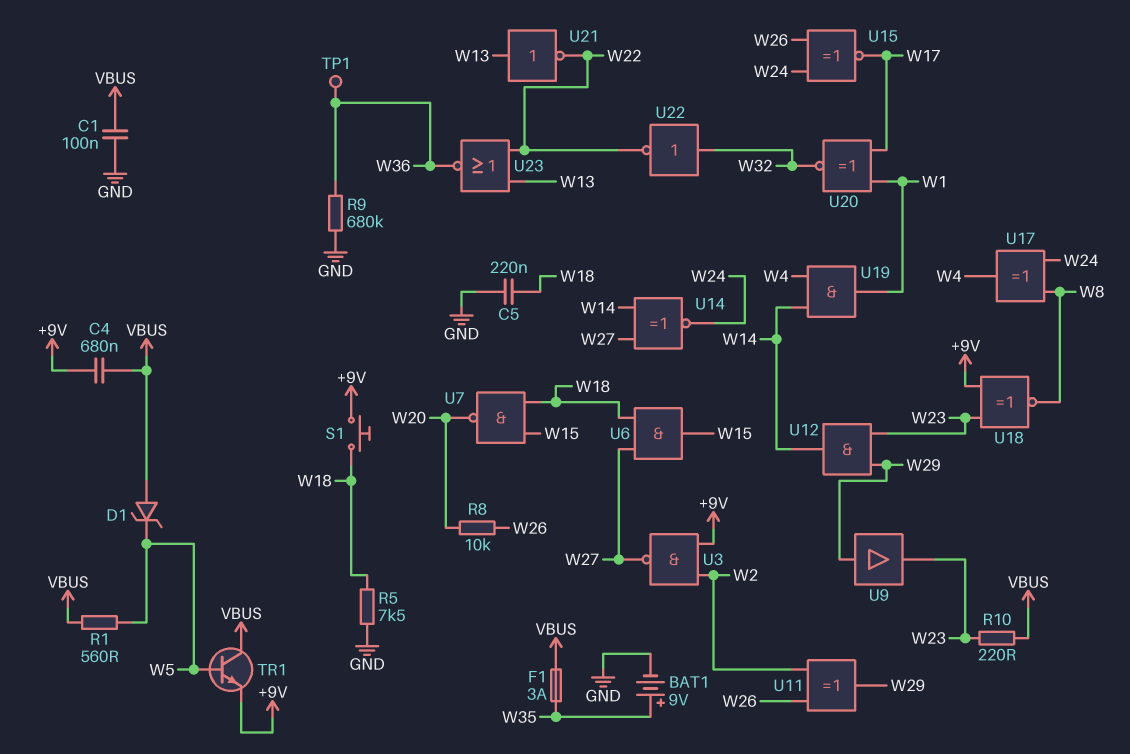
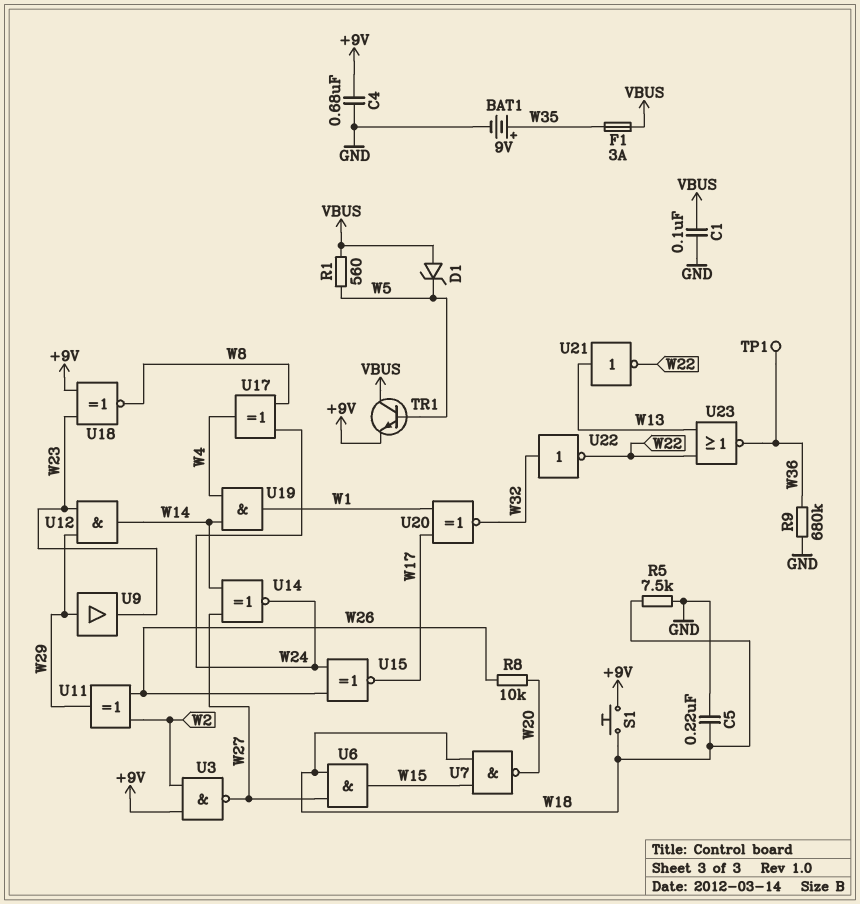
C4: 680nF (+9V, VBUS) -> 680nF (+9V, GND)
R10: 220 (VBUS, W23) -> none

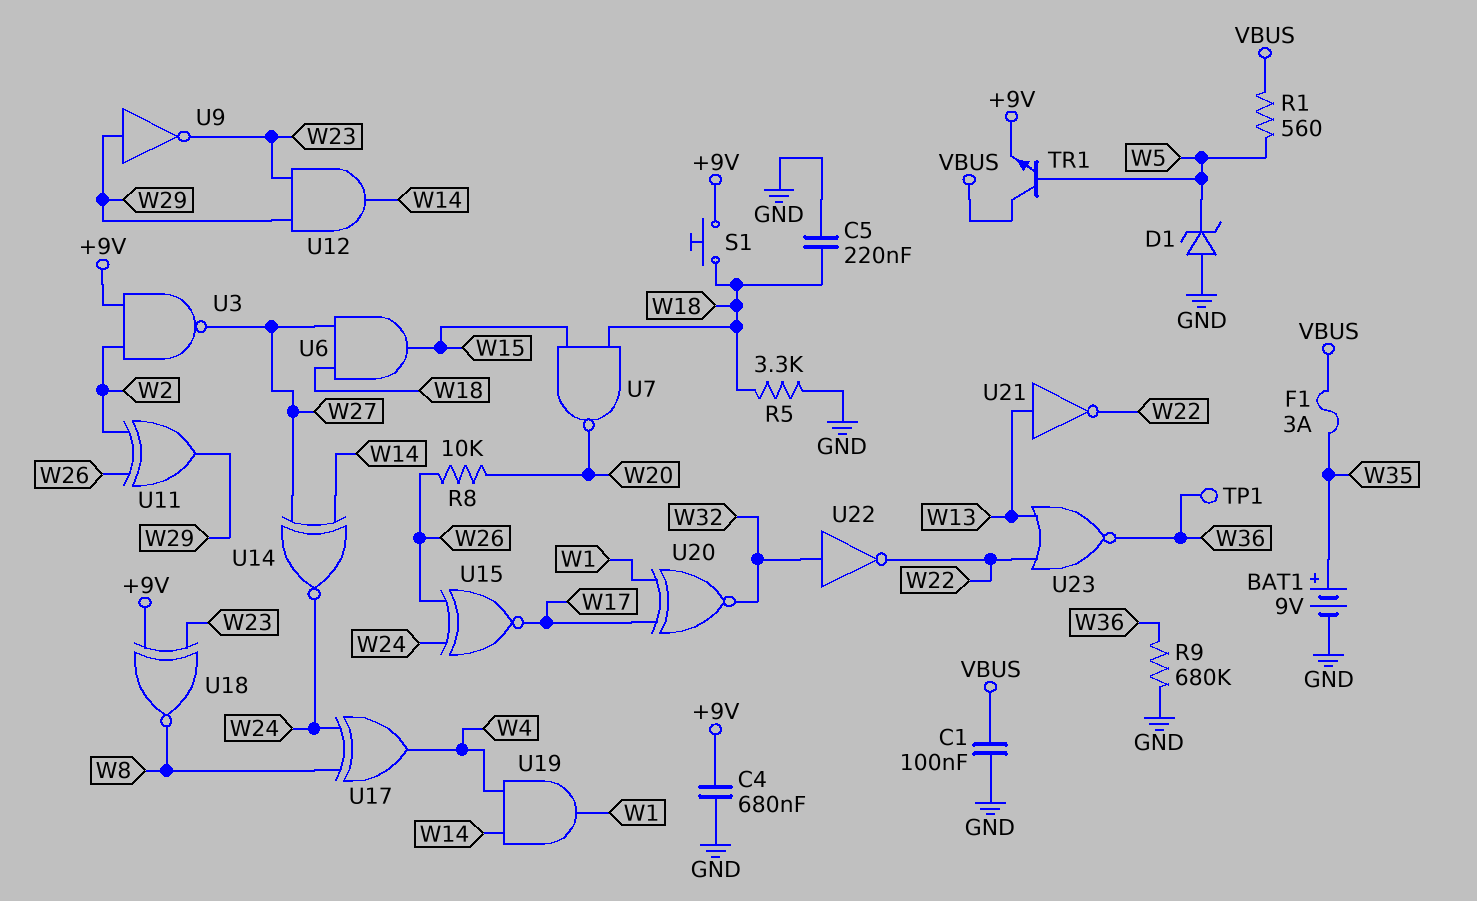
D1: zener (A VBUS, K W5) -> zener (A GND, K W5)
R5: 7.5k (GND, W18) -> 3.3k (GND, W18)
U9: buffer (in W29, out W23) -> NOT (in W29, out W23)

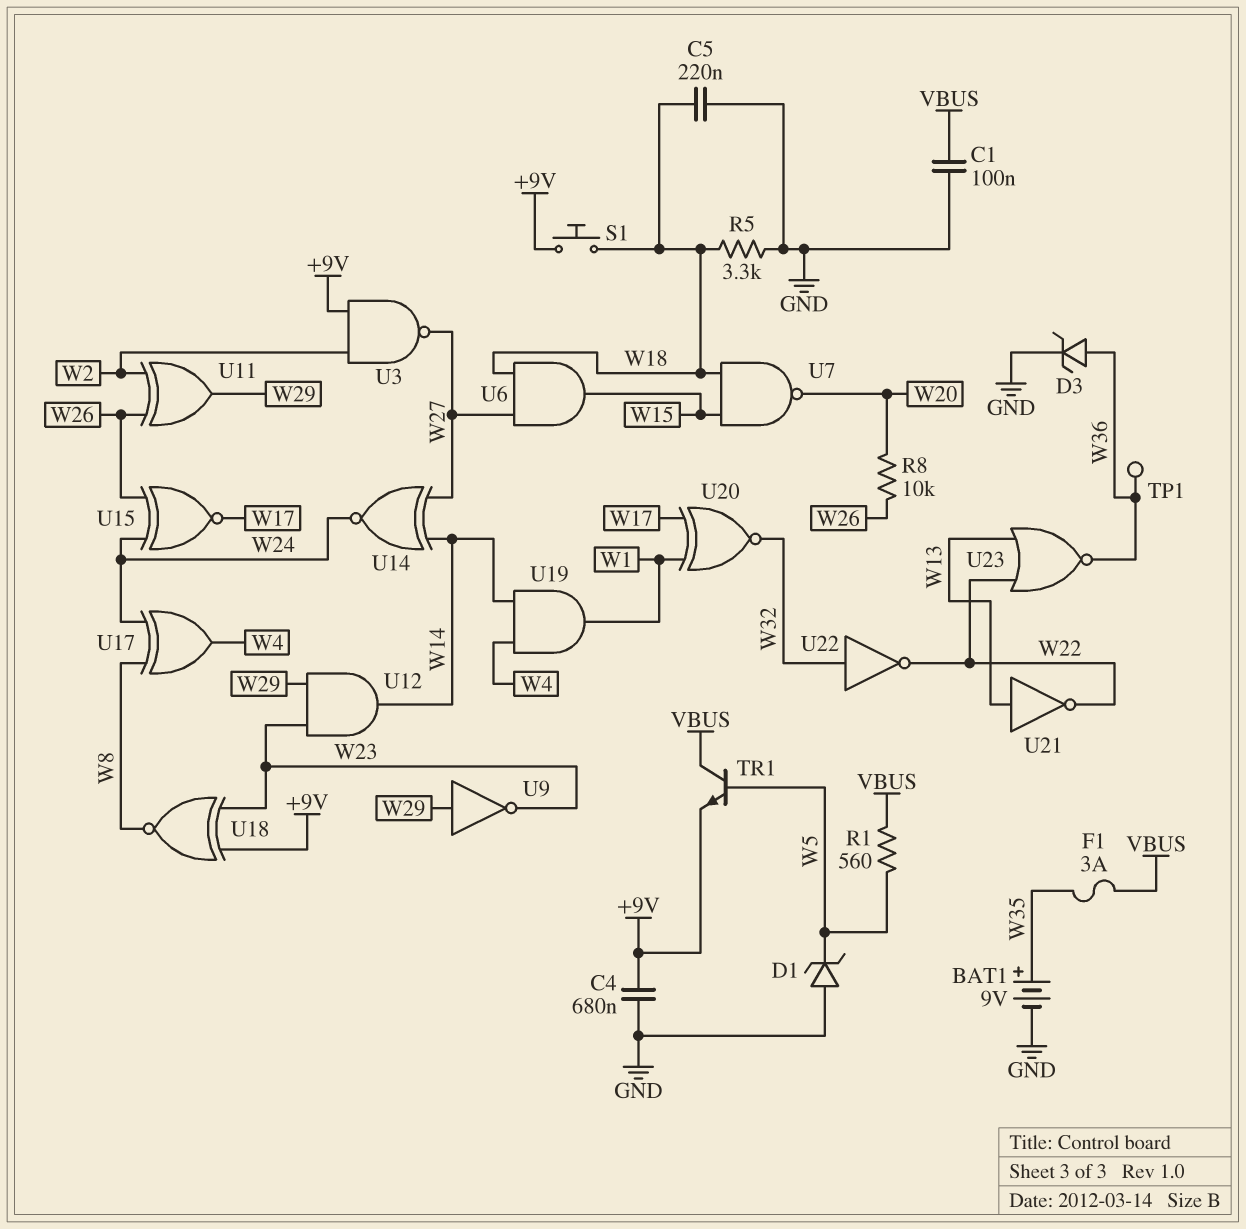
D3: none -> zener (A W36, K GND)
R9: 680k (GND, W36) -> none

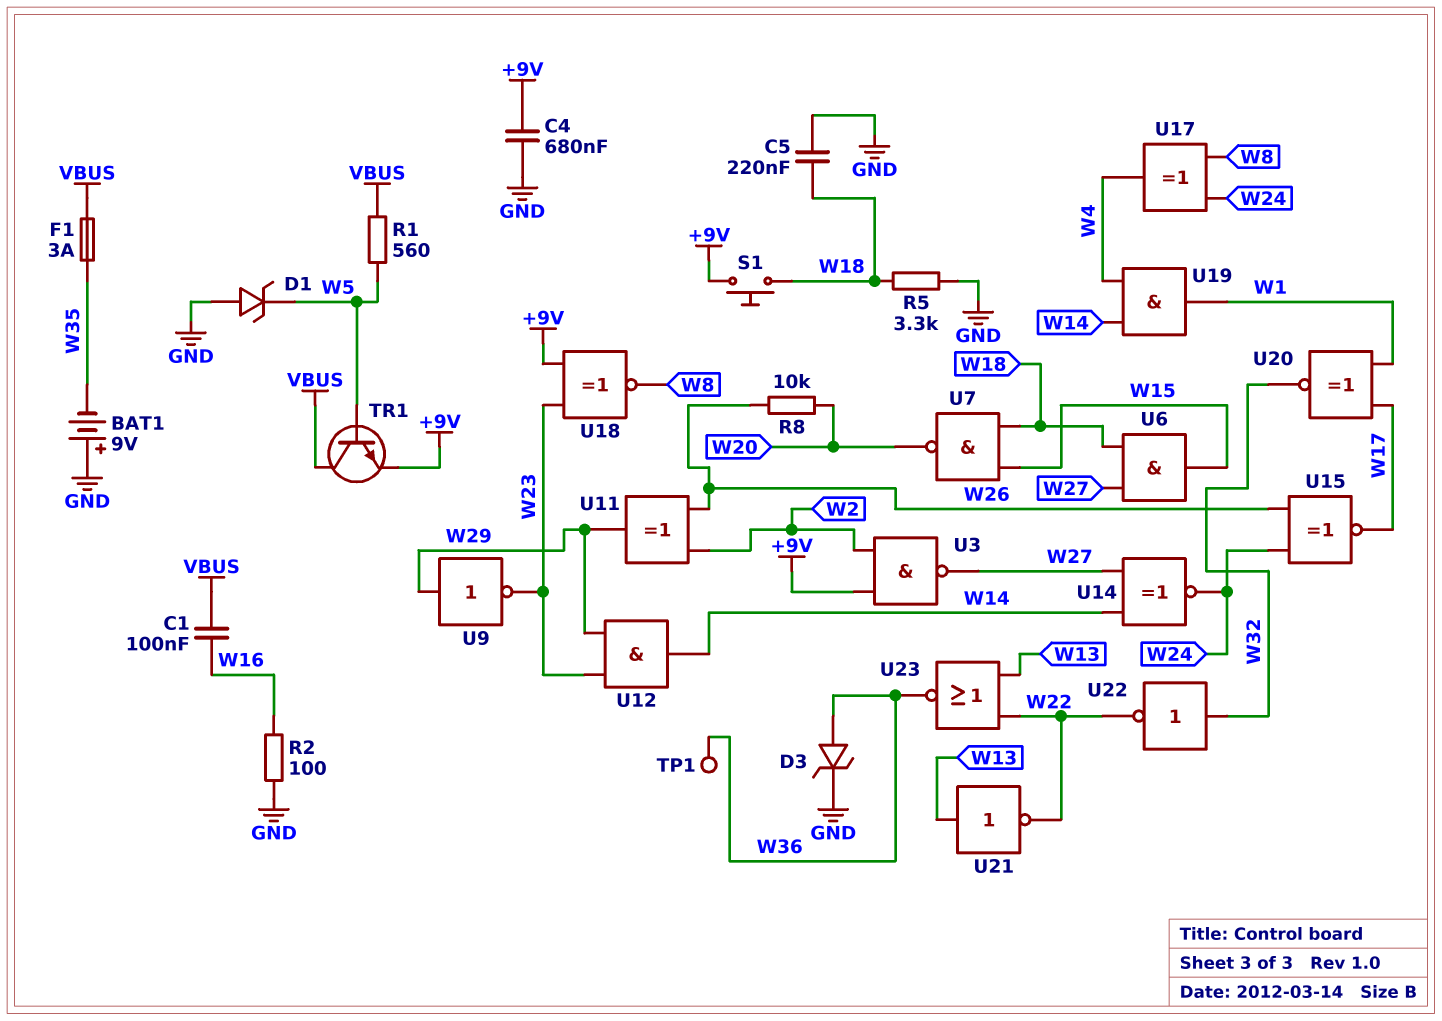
BAT1: 9V (plus W35, minus GND) -> 9V (plus GND, minus W35)
C1: 100nF (GND, VBUS) -> 100nF (VBUS, W16)
R2: none -> 100 (GND, W16)

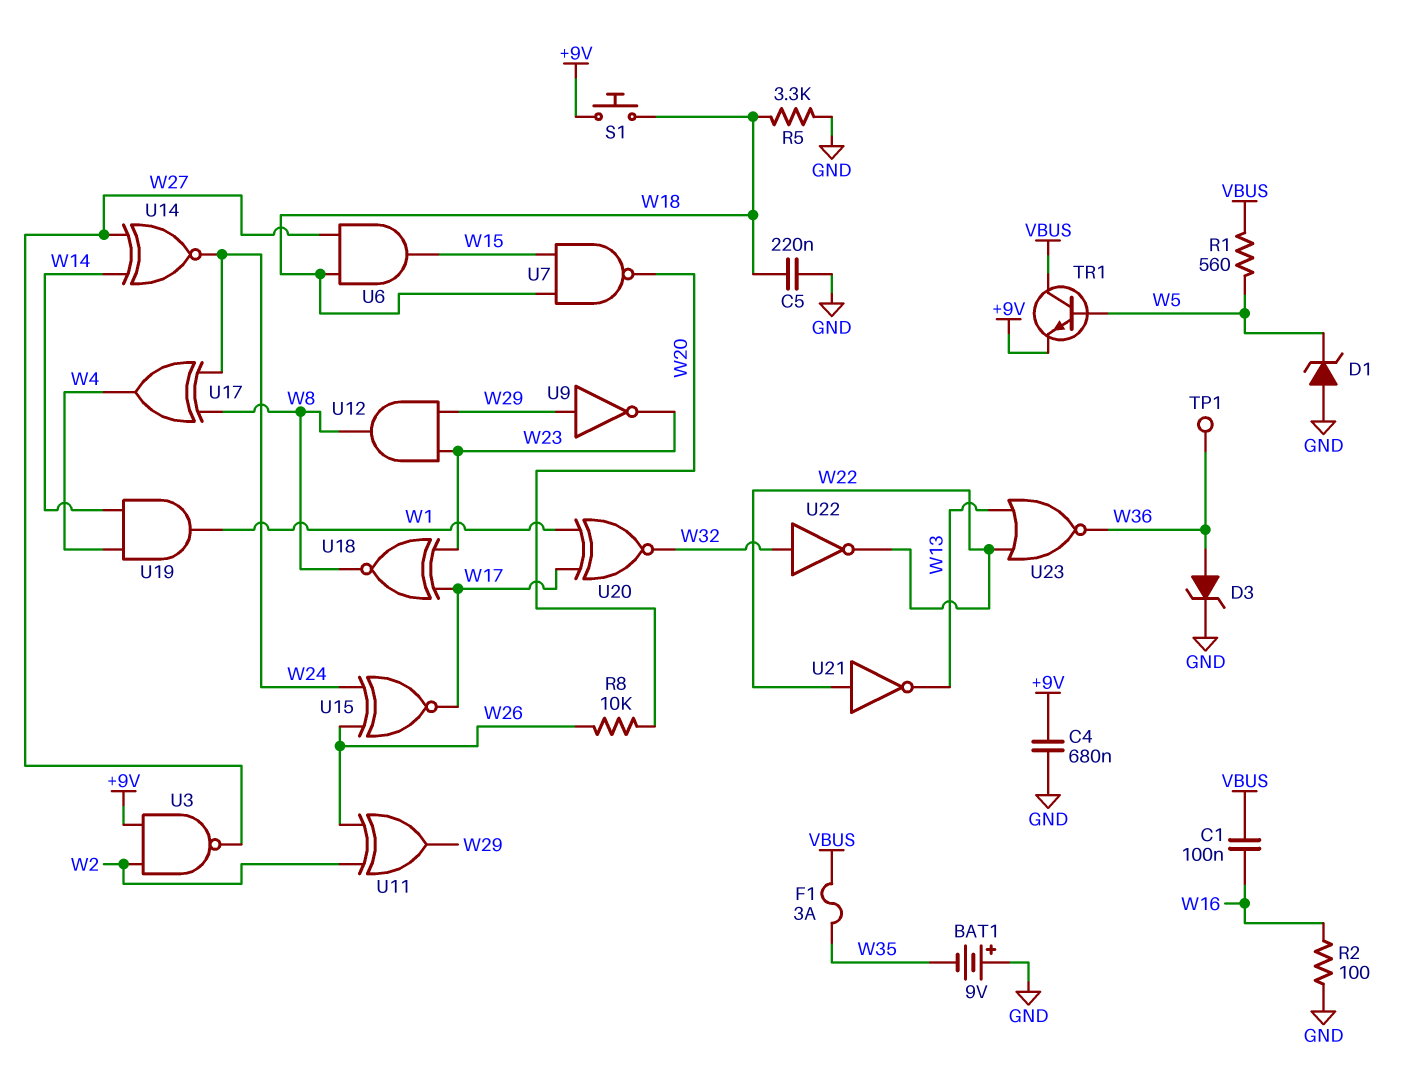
U12: AND (in W23, in W29, out W14) -> AND (in W23, in W29, out W8)
U18: XNOR (in +9V, in W23, out W8) -> XNOR (in W17, in W23, out W8)
U21: NOT (in W13, out W22) -> NOT (in W22, out W13)

